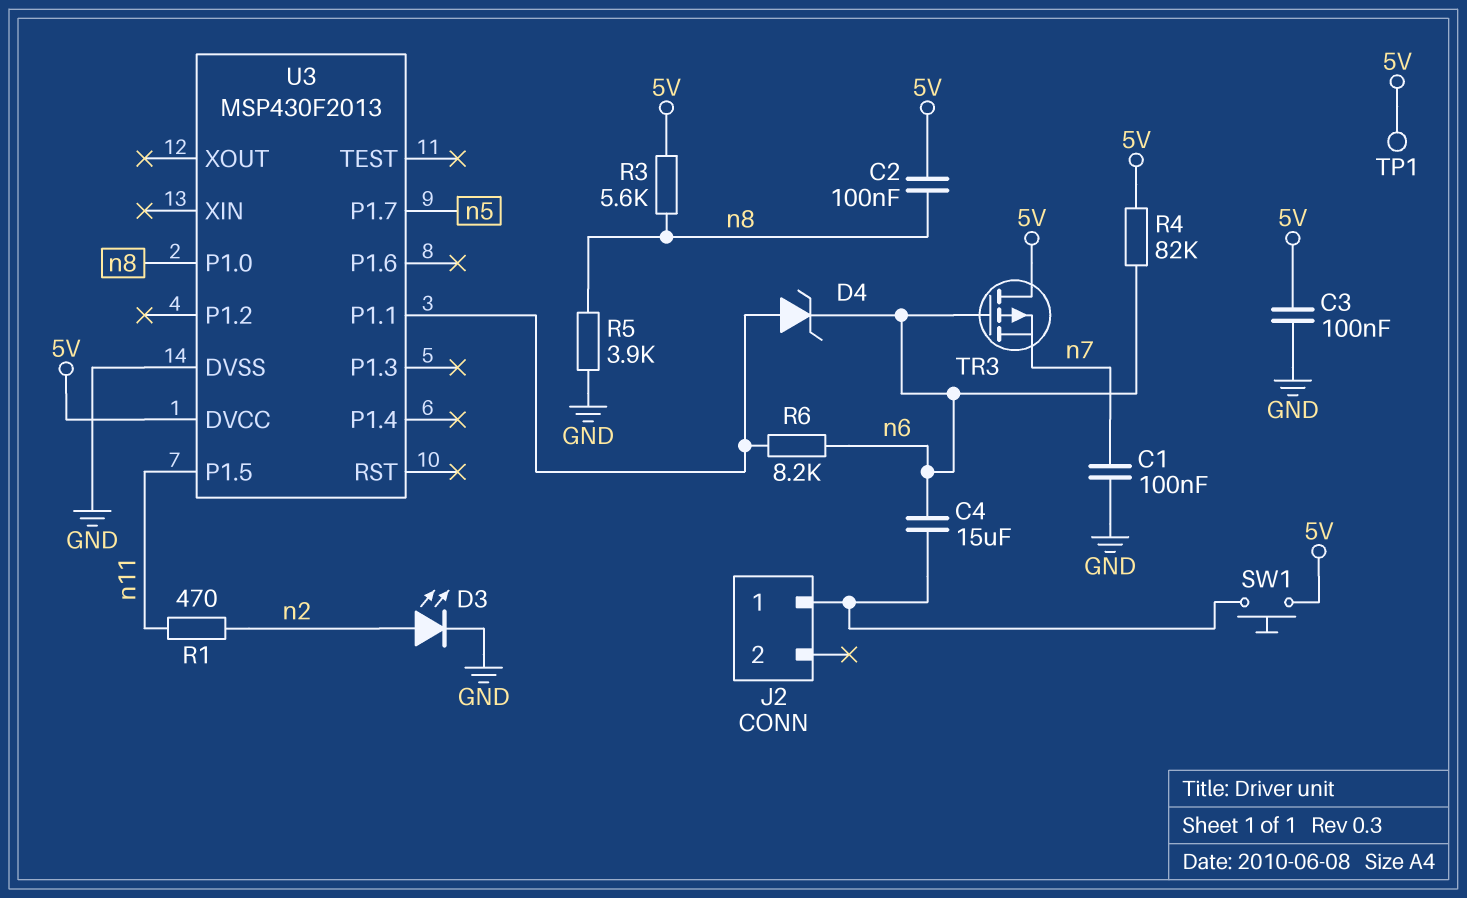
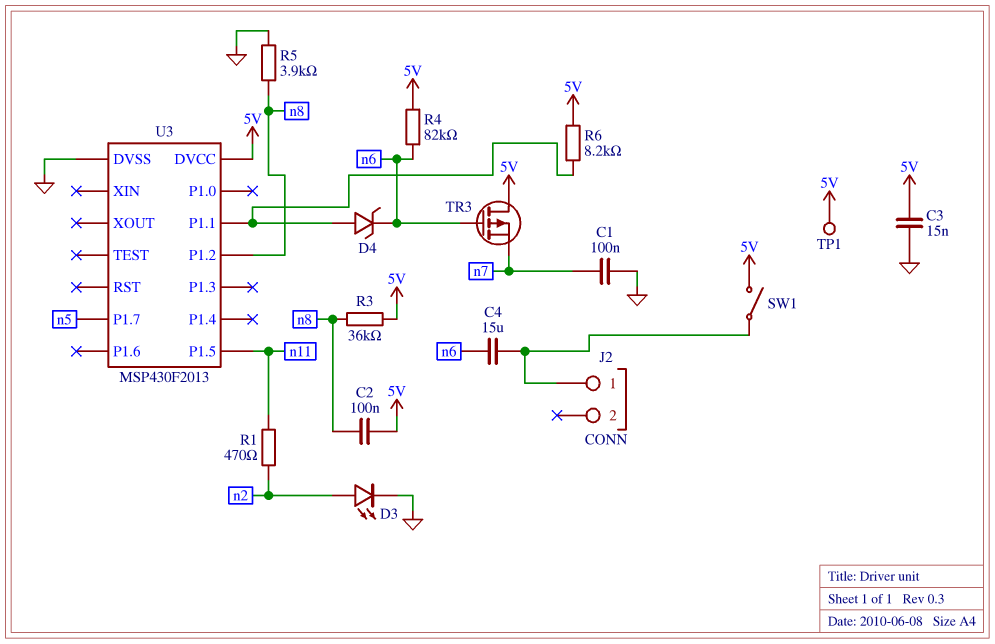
C3: 100nF (5V, GND) -> 15nF (5V, GND)
R3: 5.6k (5V, n8) -> 36k (5V, n8)
R6: 8.2k (U3/P1.1, n6) -> 8.2k (5V, U3/P1.1)
SW1: button (5V, J2/1) -> switch (5V, J2/1)
U3 pin P1.0: n8 -> none
U3 pin P1.2: none -> n8

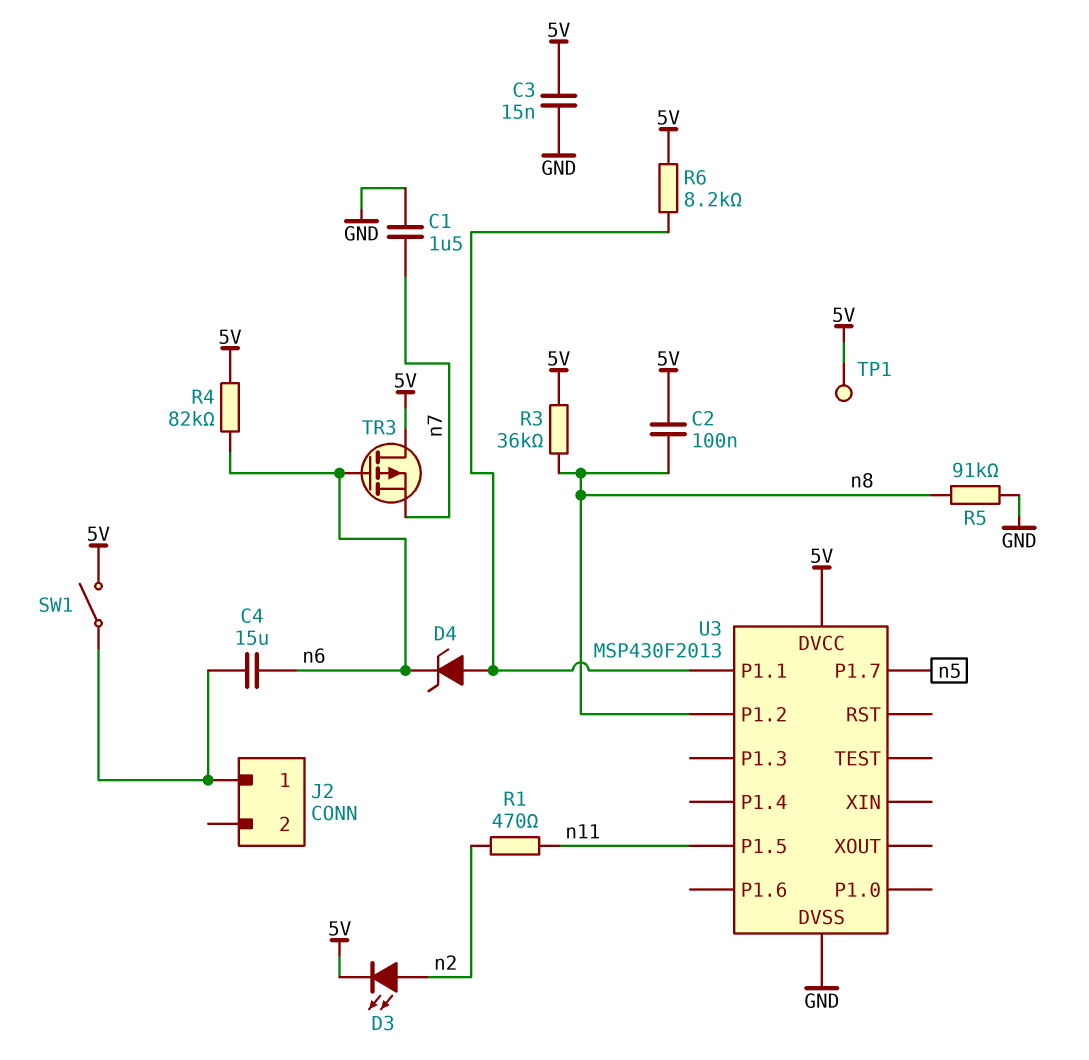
C1: 100nF (GND, n7) -> 1.5uF (GND, n7)
D3: LED (A n2, K GND) -> LED (A n2, K 5V)
R5: 3.9k (GND, n8) -> 91k (GND, n8)

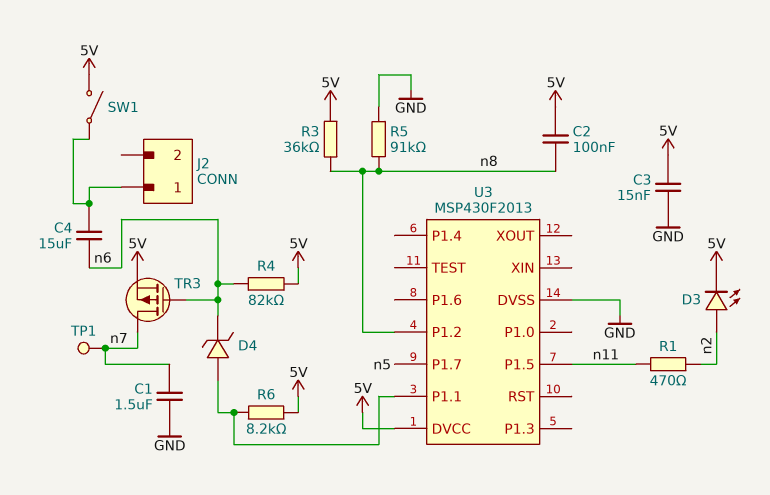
TP1: test point (5V) -> test point (n7)
TR3: PMOS (G n6, D 5V, S n7) -> PMOS (G n6, D n7, S 5V)

